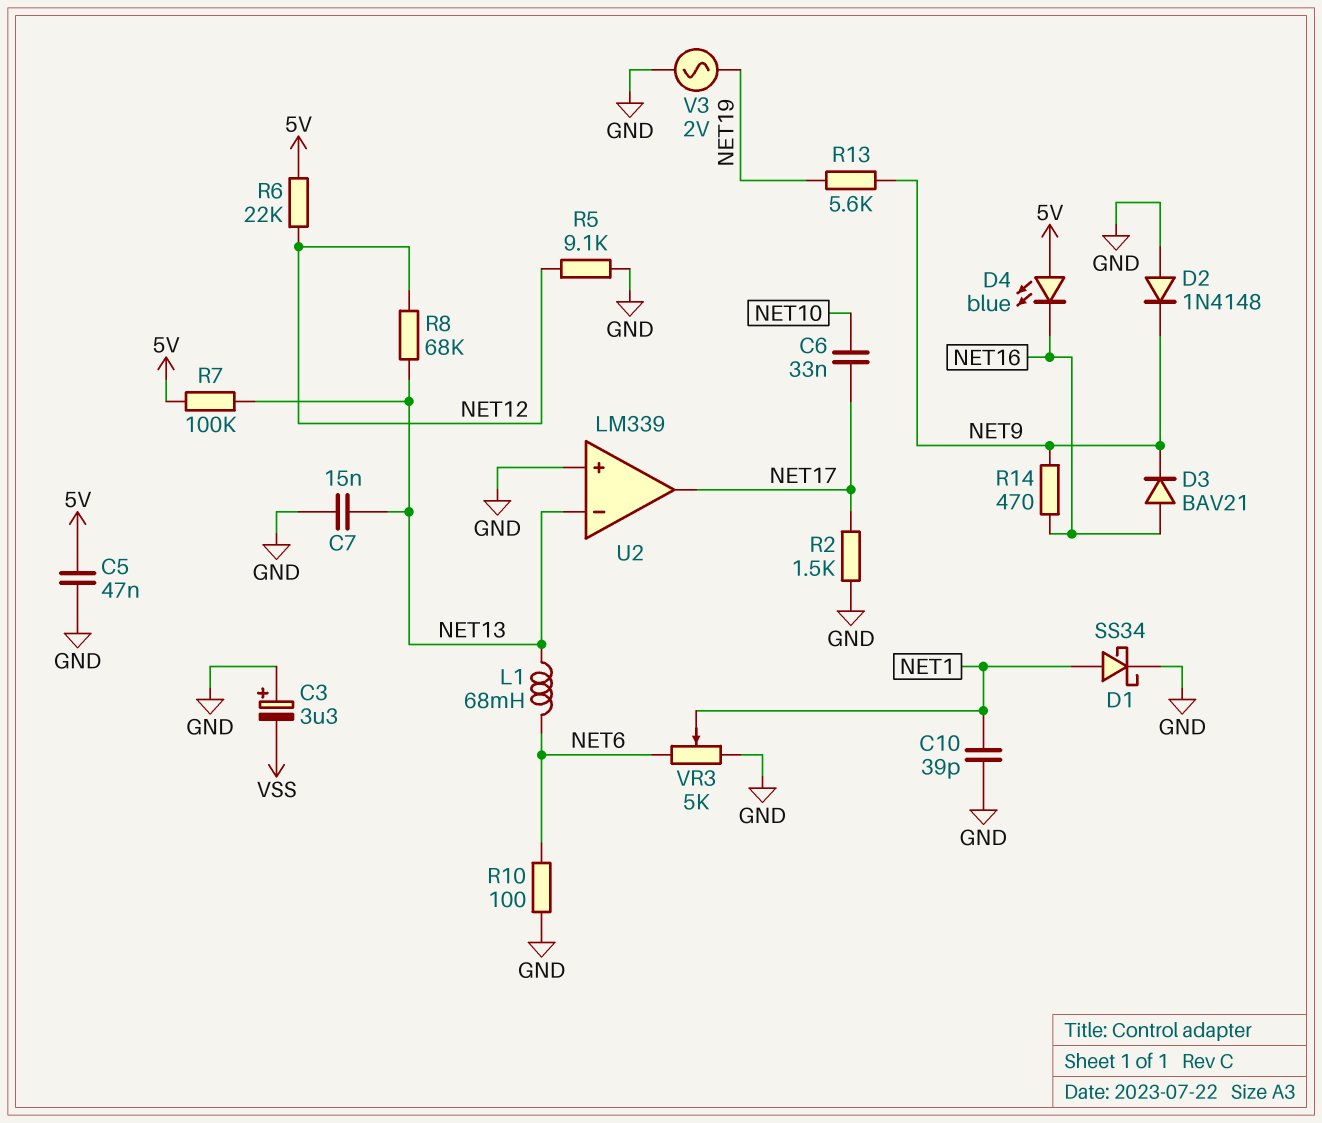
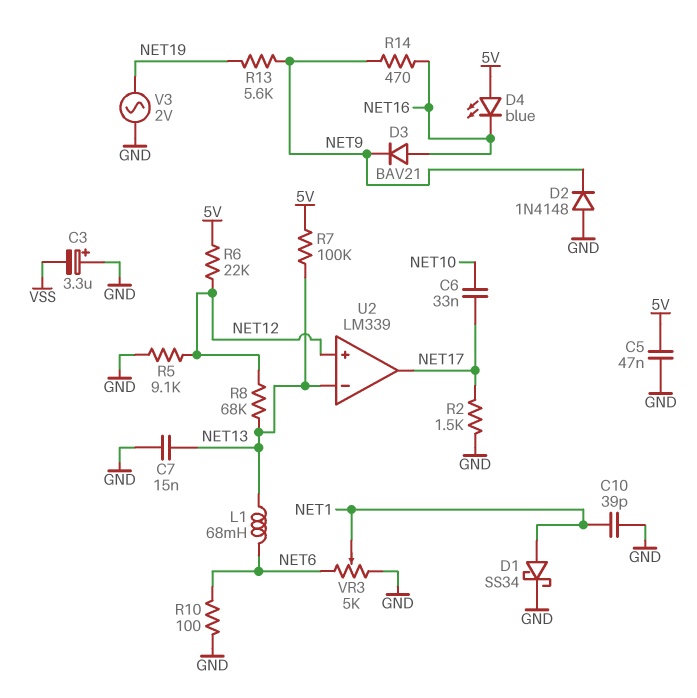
U2 pin in+: GND -> NET12

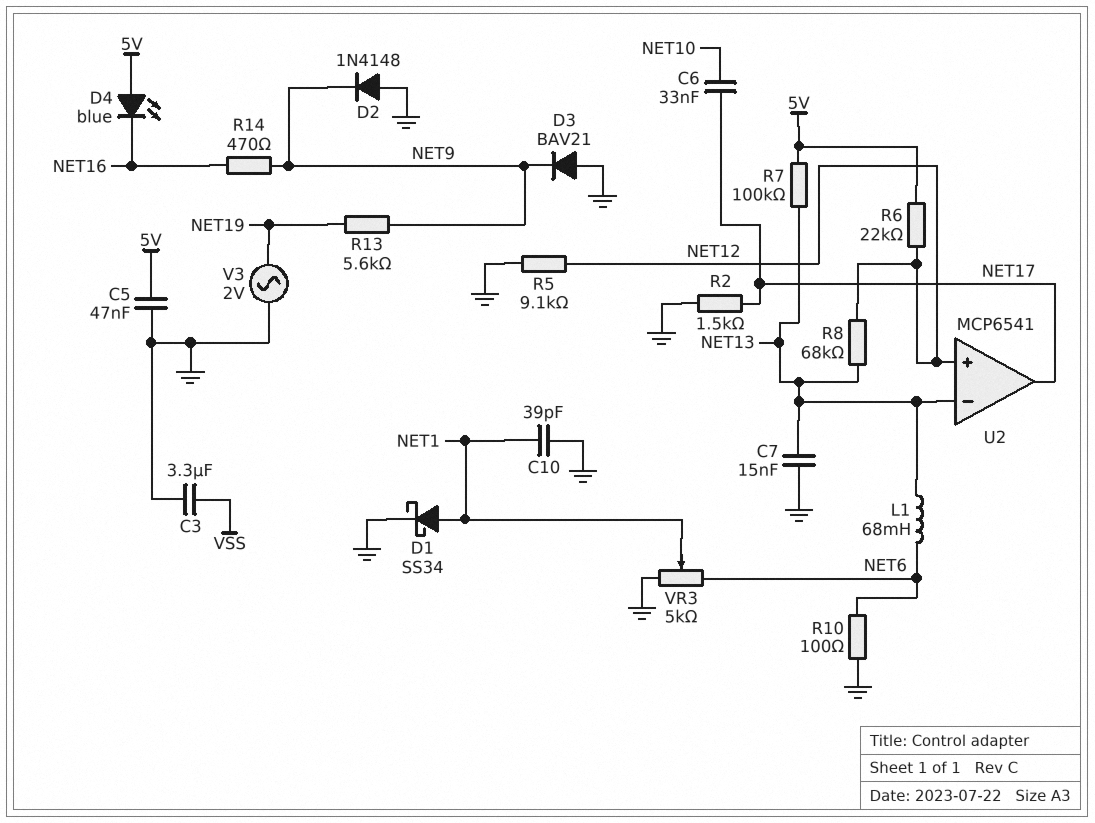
C3: 3.3uF (plus GND, minus VSS) -> 3.3uF (GND, VSS)
D3: diode BAV21 (A NET16, K NET9) -> diode BAV21 (A GND, K NET9)
U2: LM339 -> MCP6541

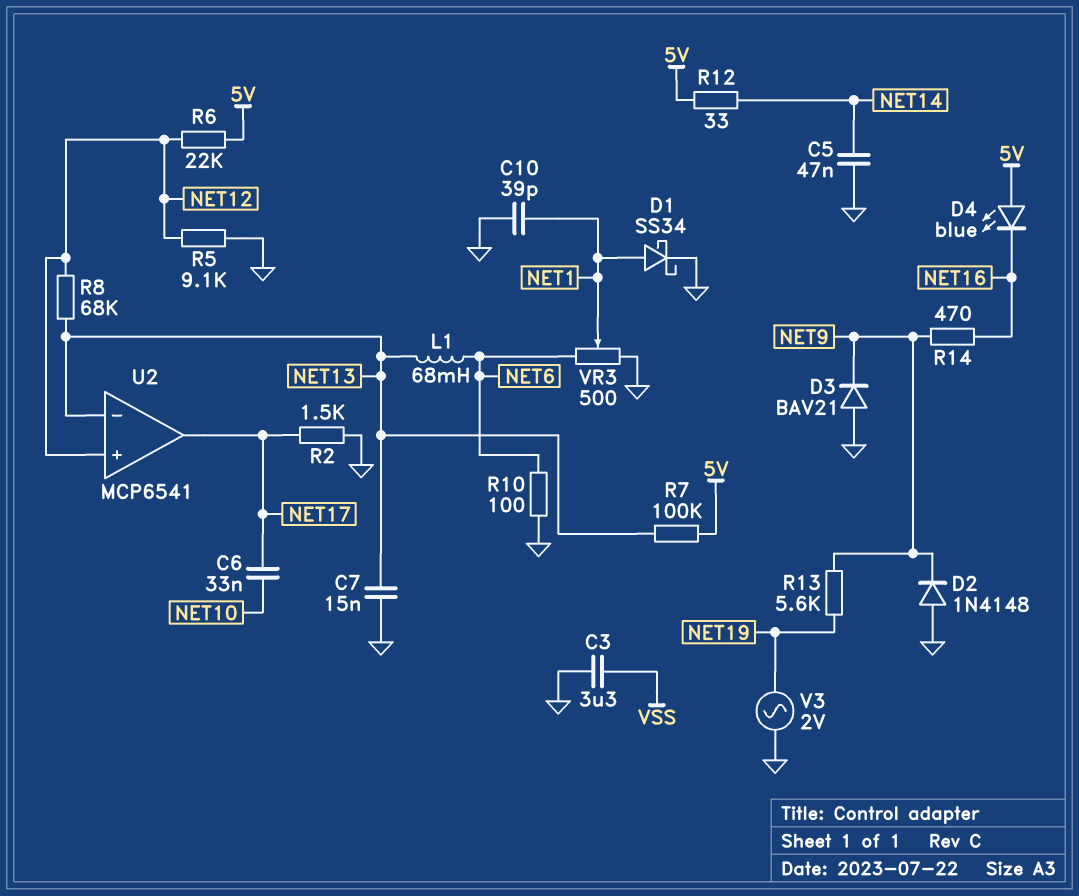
C5: 47nF (5V, GND) -> 47nF (GND, NET14)
R12: none -> 33 (5V, NET14)
VR3: 5k (GND, NET6, wiper NET1) -> 500 (GND, NET6, wiper NET1)

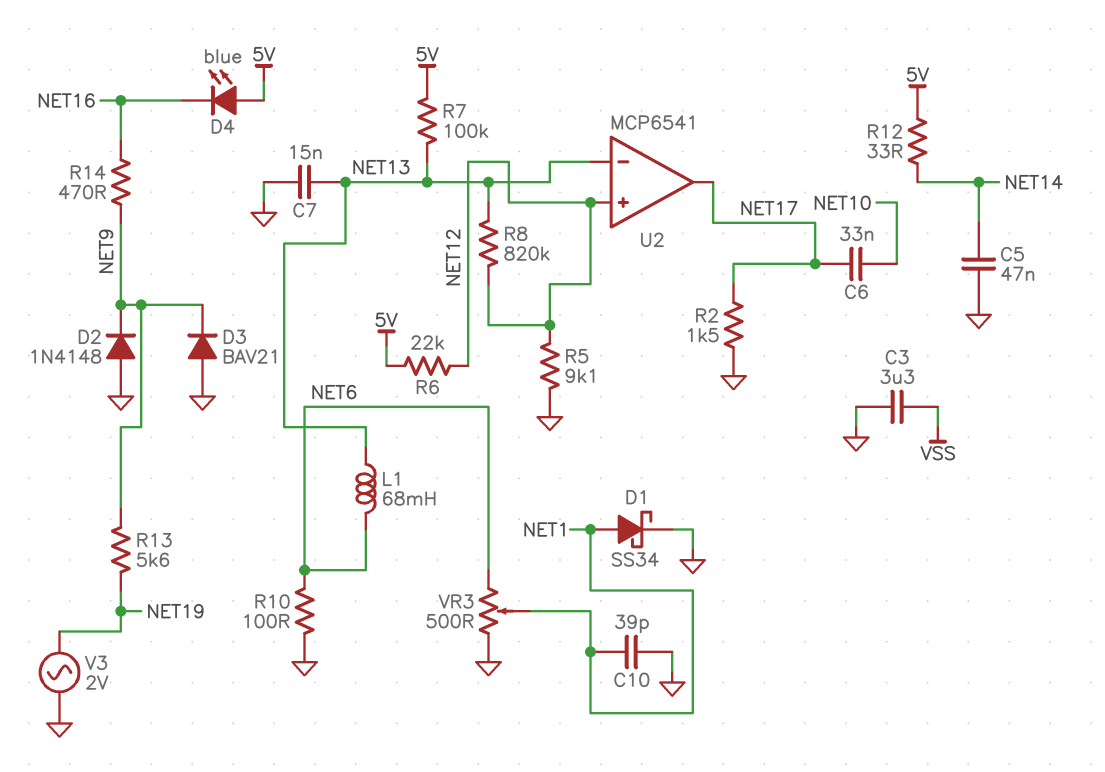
R8: 68k (NET12, NET13) -> 820k (NET12, NET13)

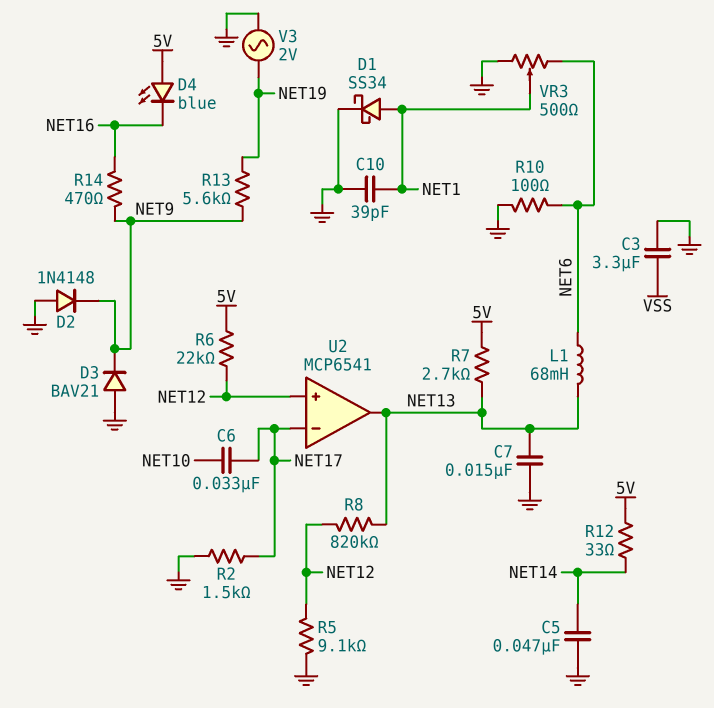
R7: 100k (5V, NET13) -> 2.7k (5V, NET13)
U2 pin in-: NET13 -> NET17
U2 pin out: NET17 -> NET13

